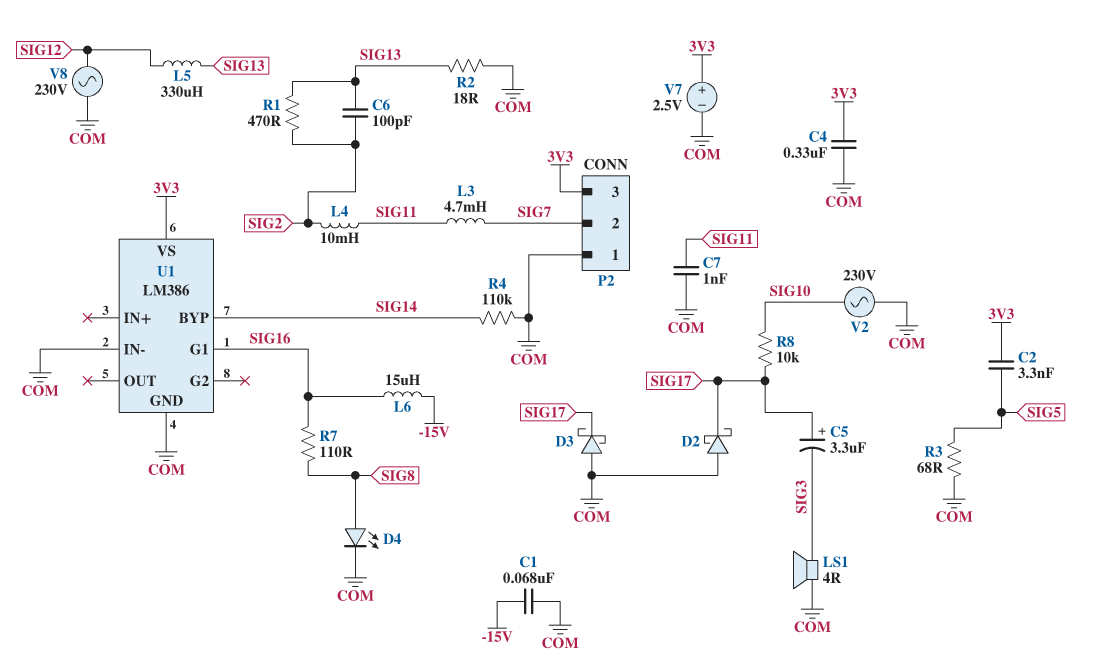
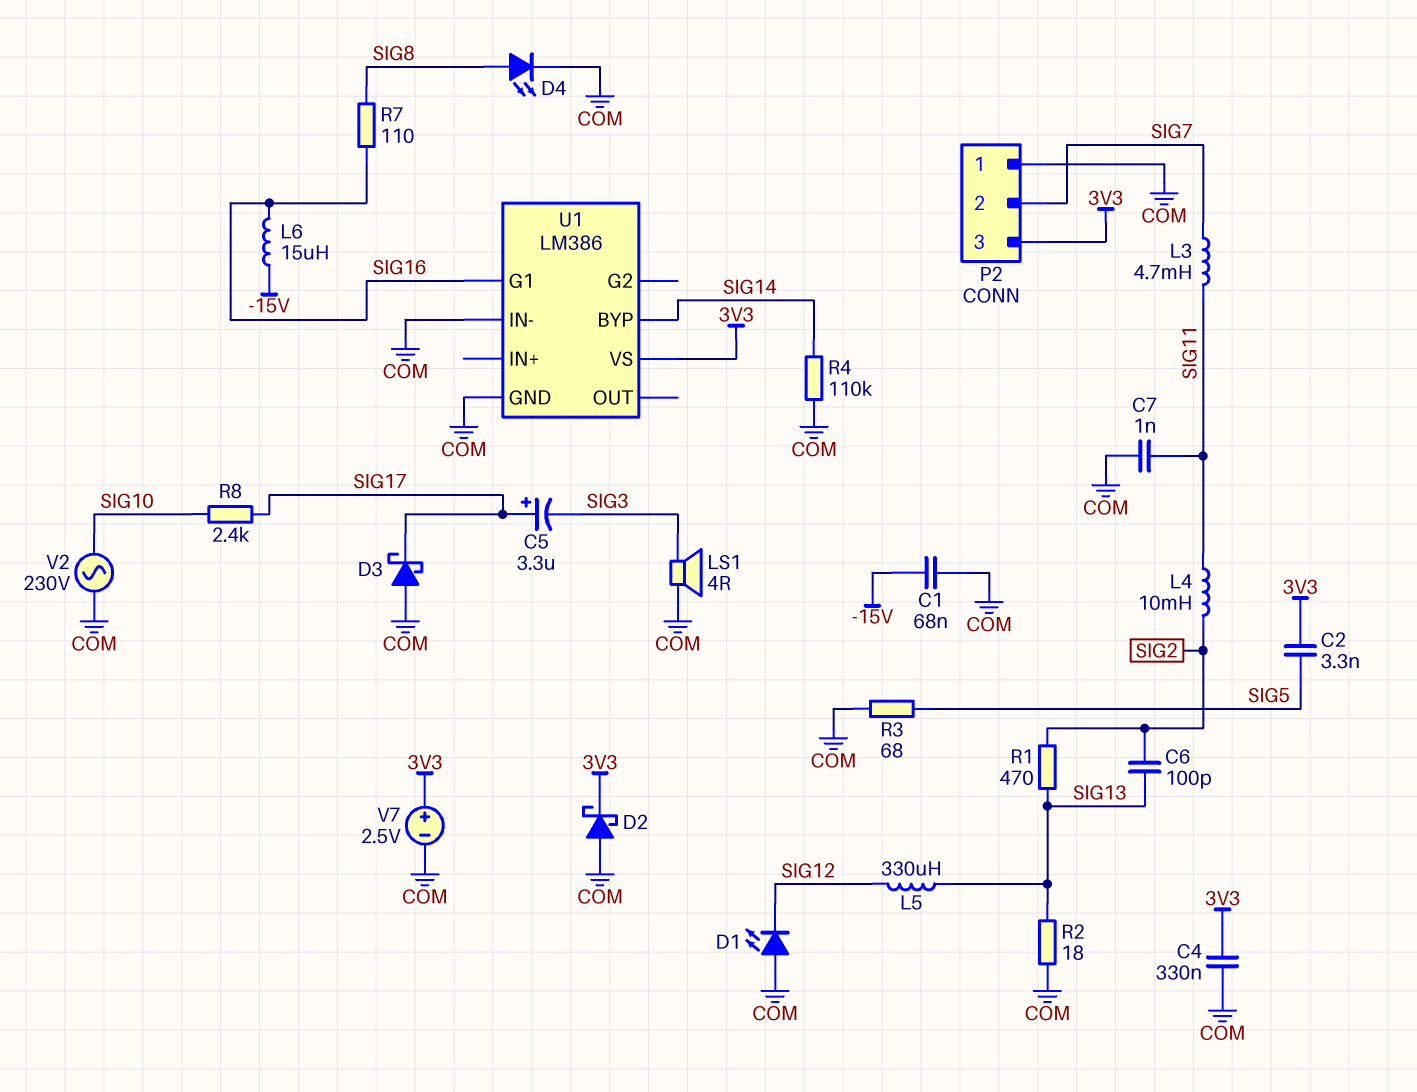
D1: none -> LED (A COM, K SIG12)
D2: schottky (A COM, K SIG17) -> schottky (A COM, K 3V3)
R8: 10k (SIG10, SIG17) -> 2.4k (SIG10, SIG17)
V8: AC 230V (COM, SIG12) -> none

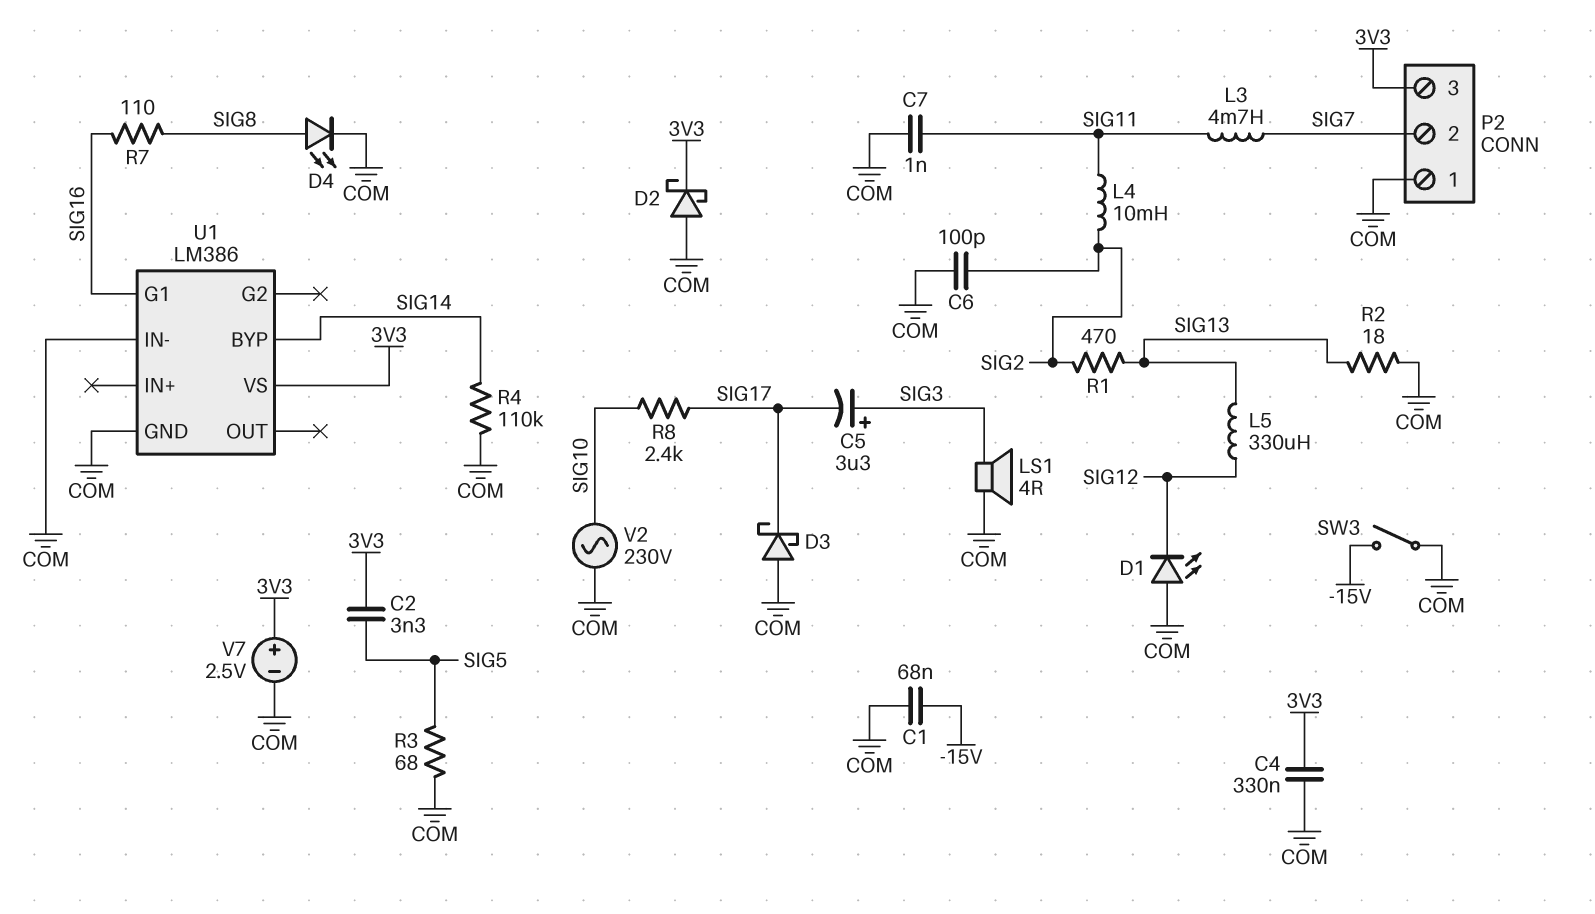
C5: 3.3uF (plus SIG17, minus SIG3) -> 3.3uF (plus SIG3, minus SIG17)
C6: 100pF (SIG2, SIG13) -> 100pF (COM, SIG2)
L6: 15uH (-15V, SIG16) -> none
SW3: none -> switch (-15V, COM)

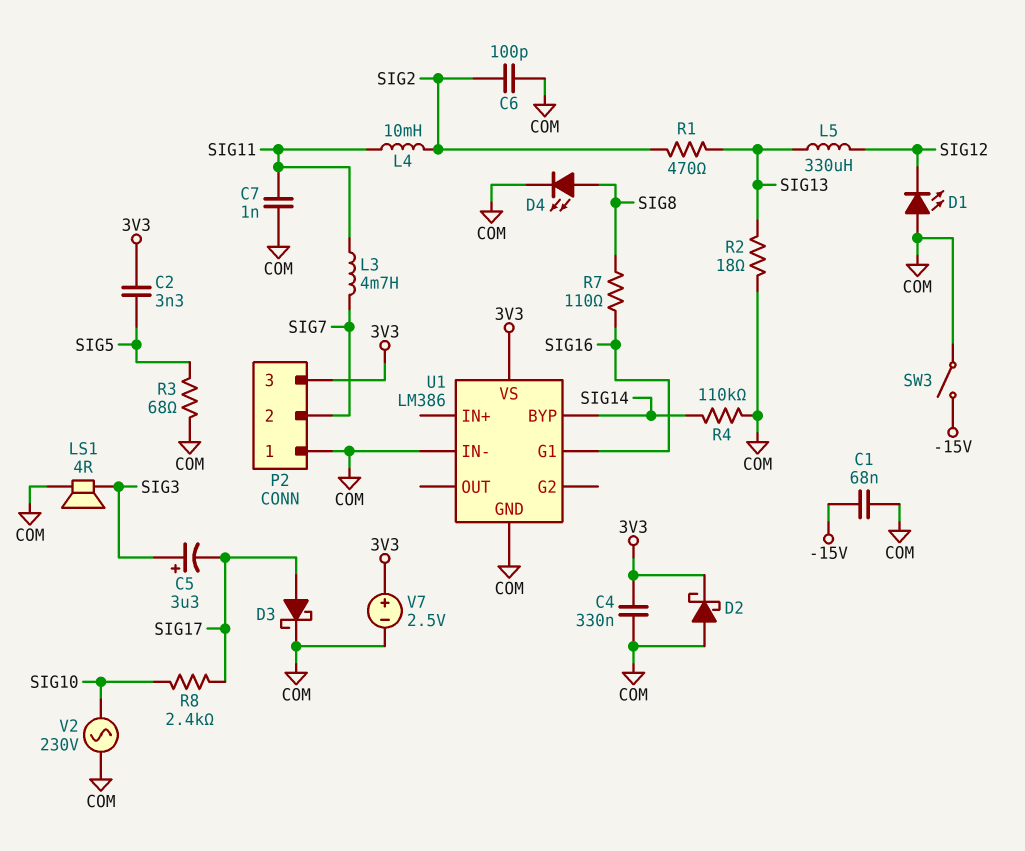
D3: schottky (A COM, K SIG17) -> schottky (A SIG17, K COM)

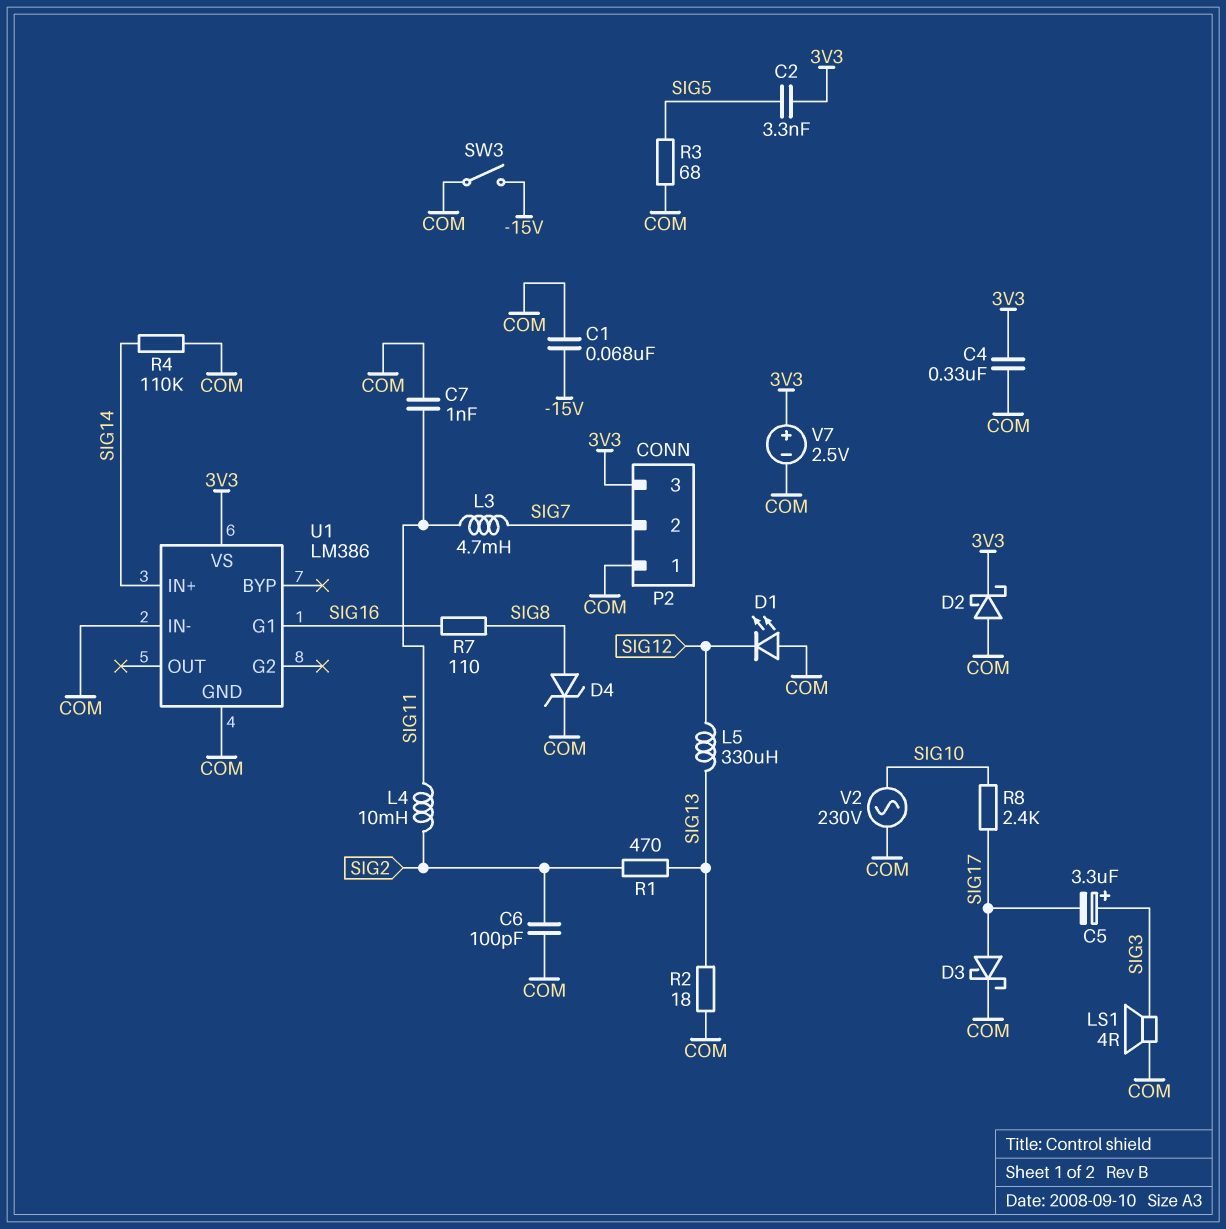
D4: LED (A SIG8, K COM) -> zener (A SIG8, K COM)
U1 pin BYP: SIG14 -> none
U1 pin IN+: none -> SIG14

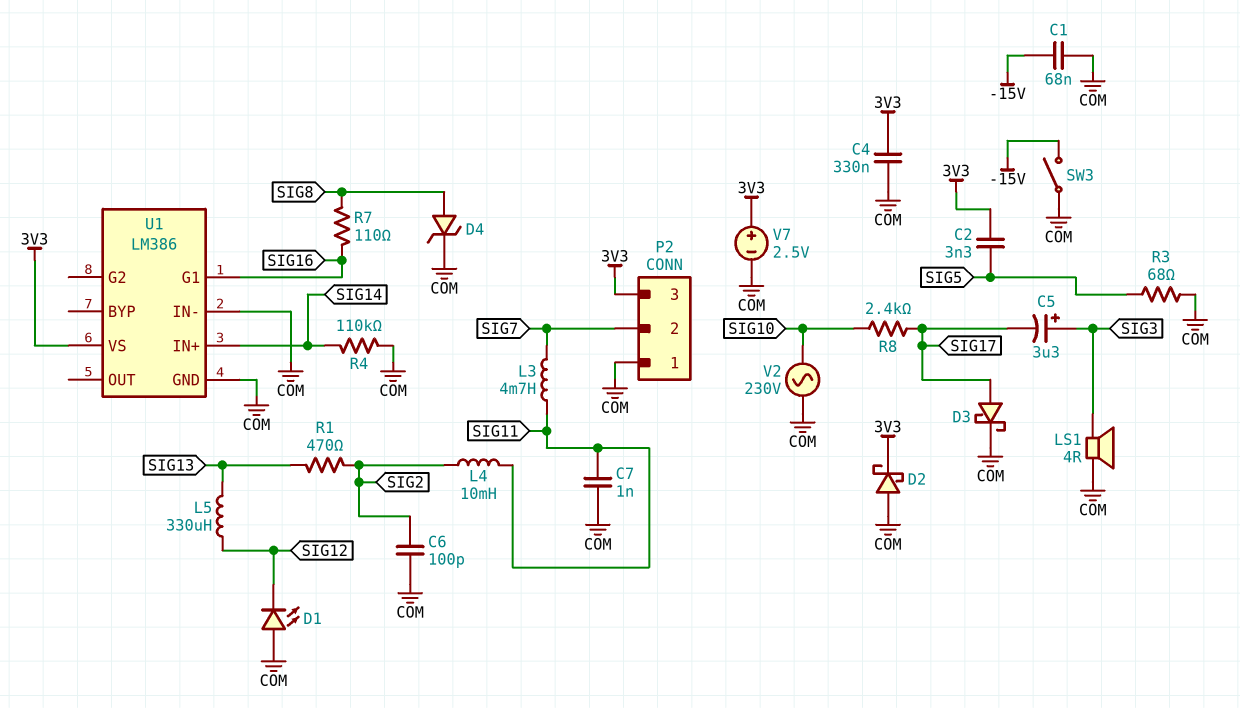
R2: 18 (COM, SIG13) -> none

